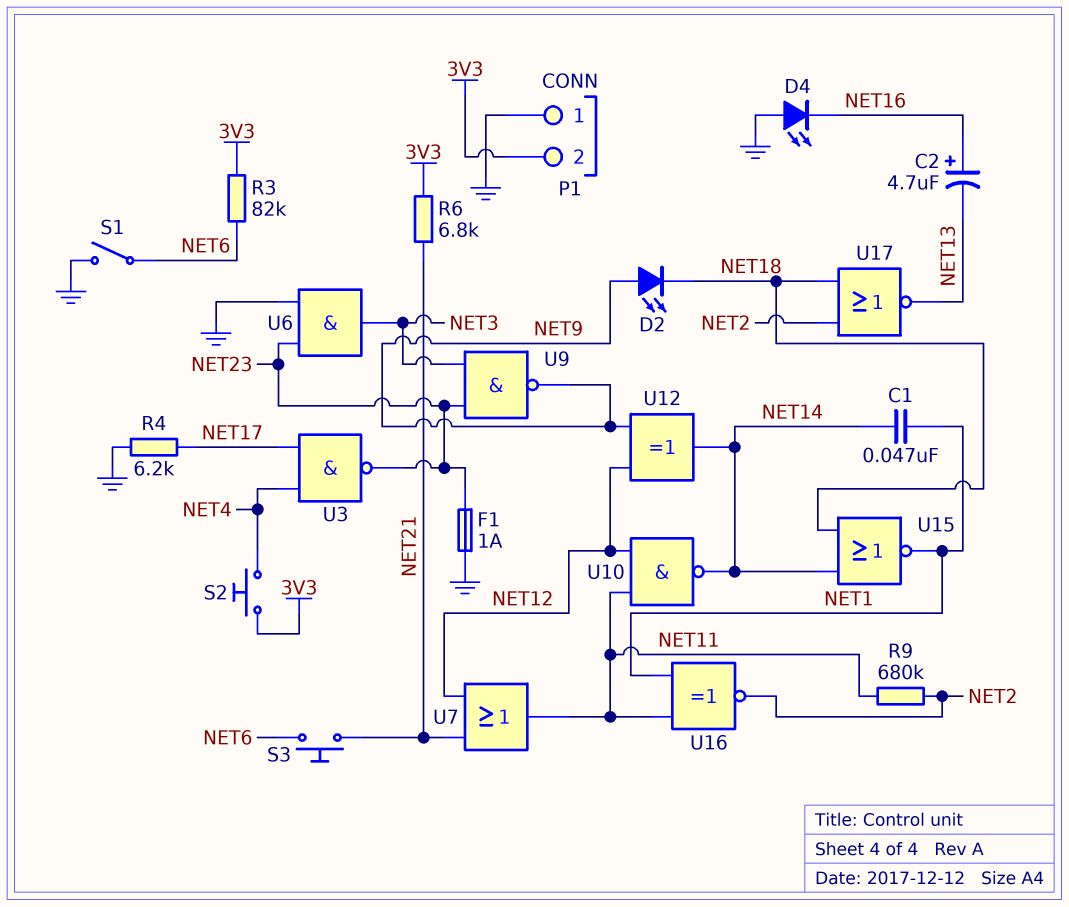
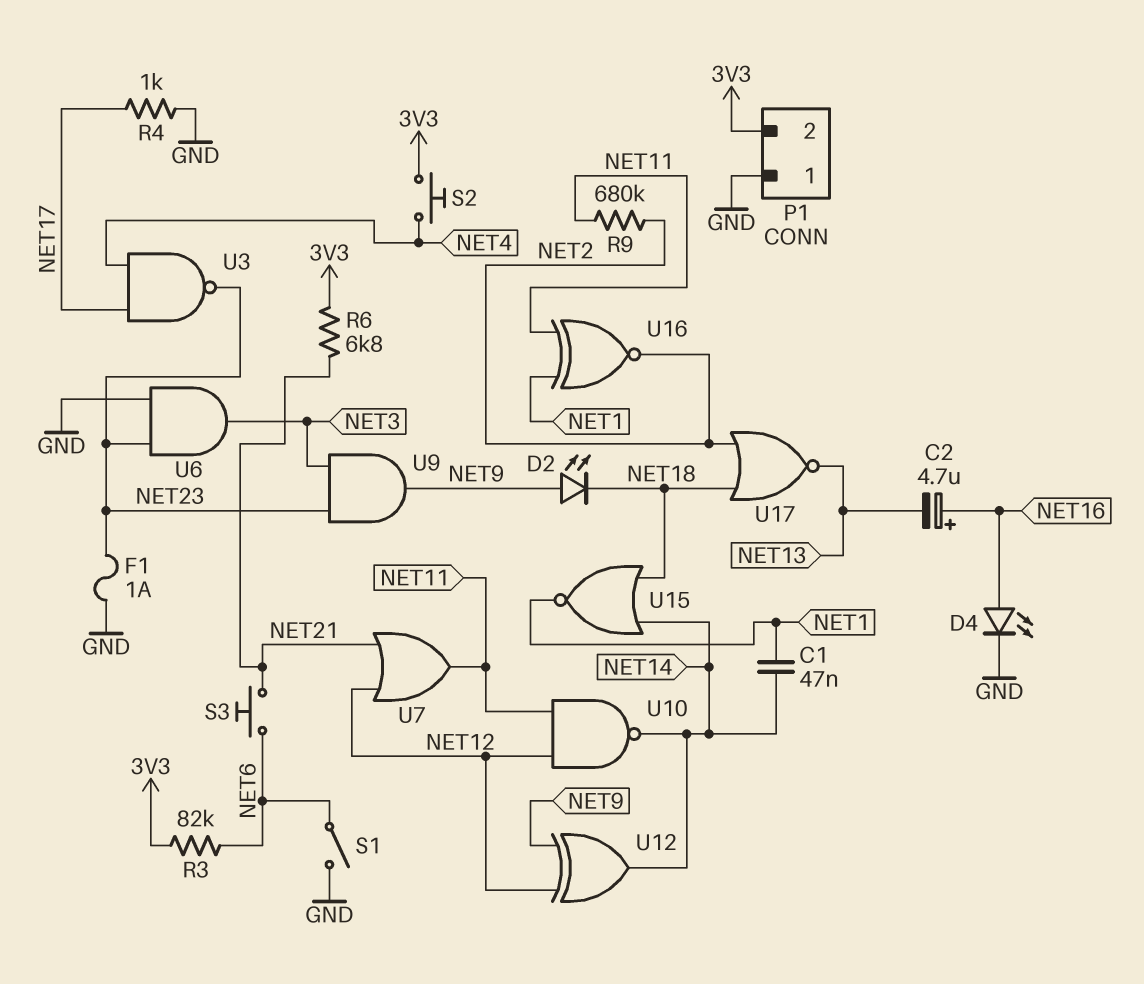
D4: LED (A GND, K NET16) -> LED (A NET16, K GND)
R4: 6.2k (GND, NET17) -> 1k (GND, NET17)
U9: NAND (in NET3, in NET23, out NET9) -> AND (in NET3, in NET23, out NET9)

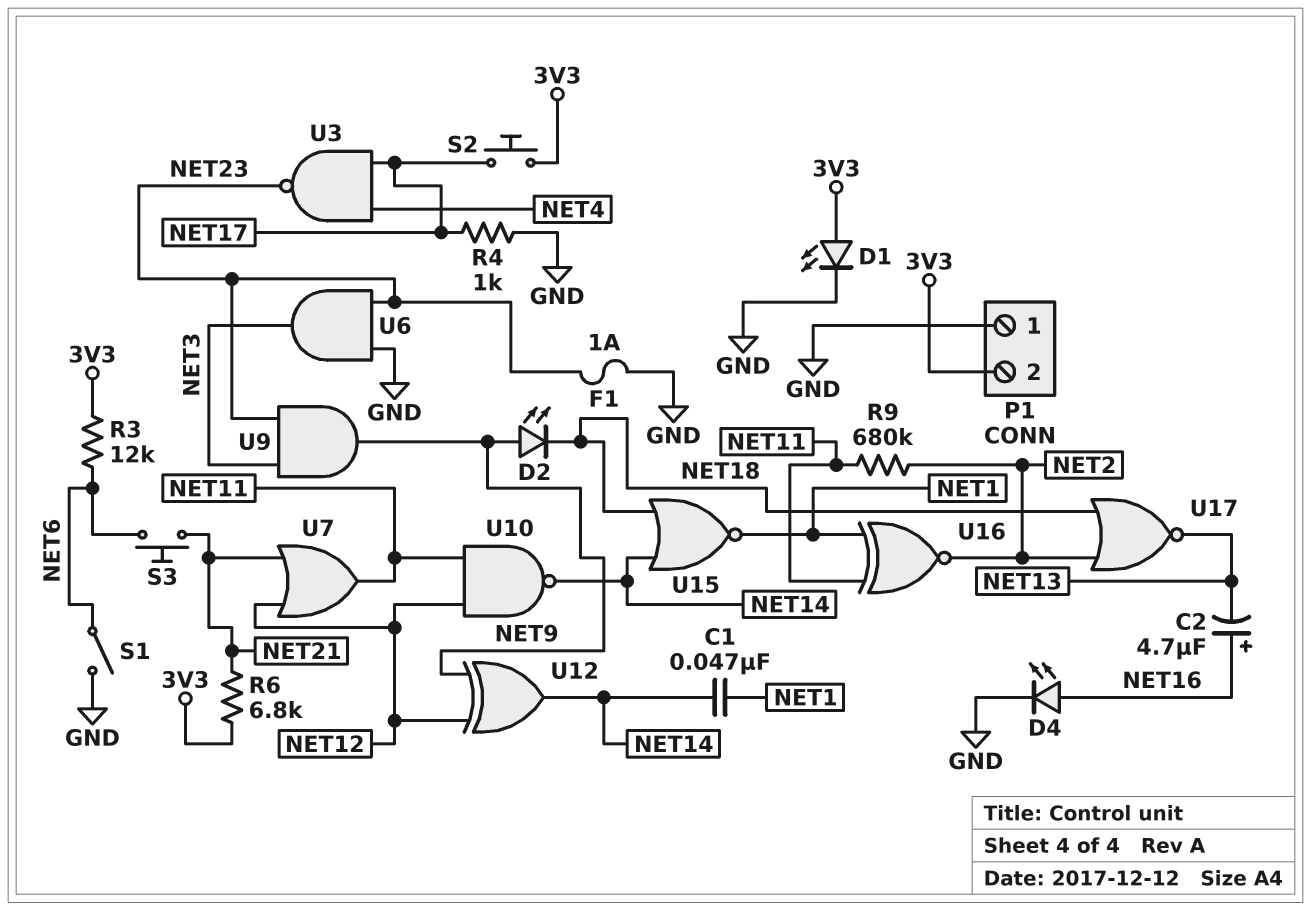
D1: none -> LED (A 3V3, K GND)
R3: 82k (3V3, NET6) -> 12k (3V3, NET6)
S2: button (3V3, NET4) -> button (3V3, NET17)

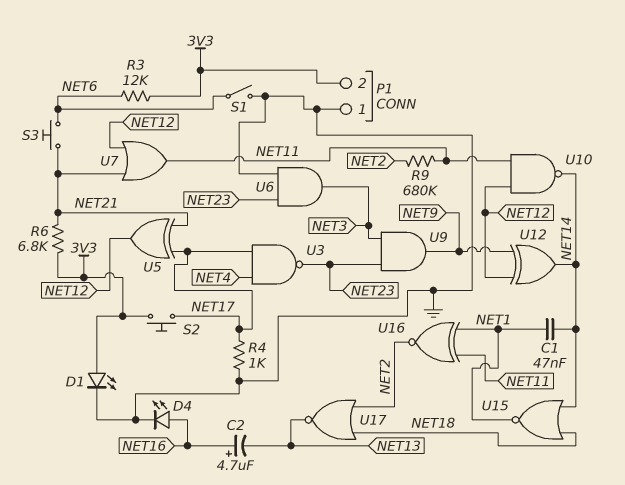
D2: LED (A NET9, K NET18) -> none
F1: 1A (GND, NET23) -> none
U5: none -> XOR (in NET17, in NET21, out NET12)

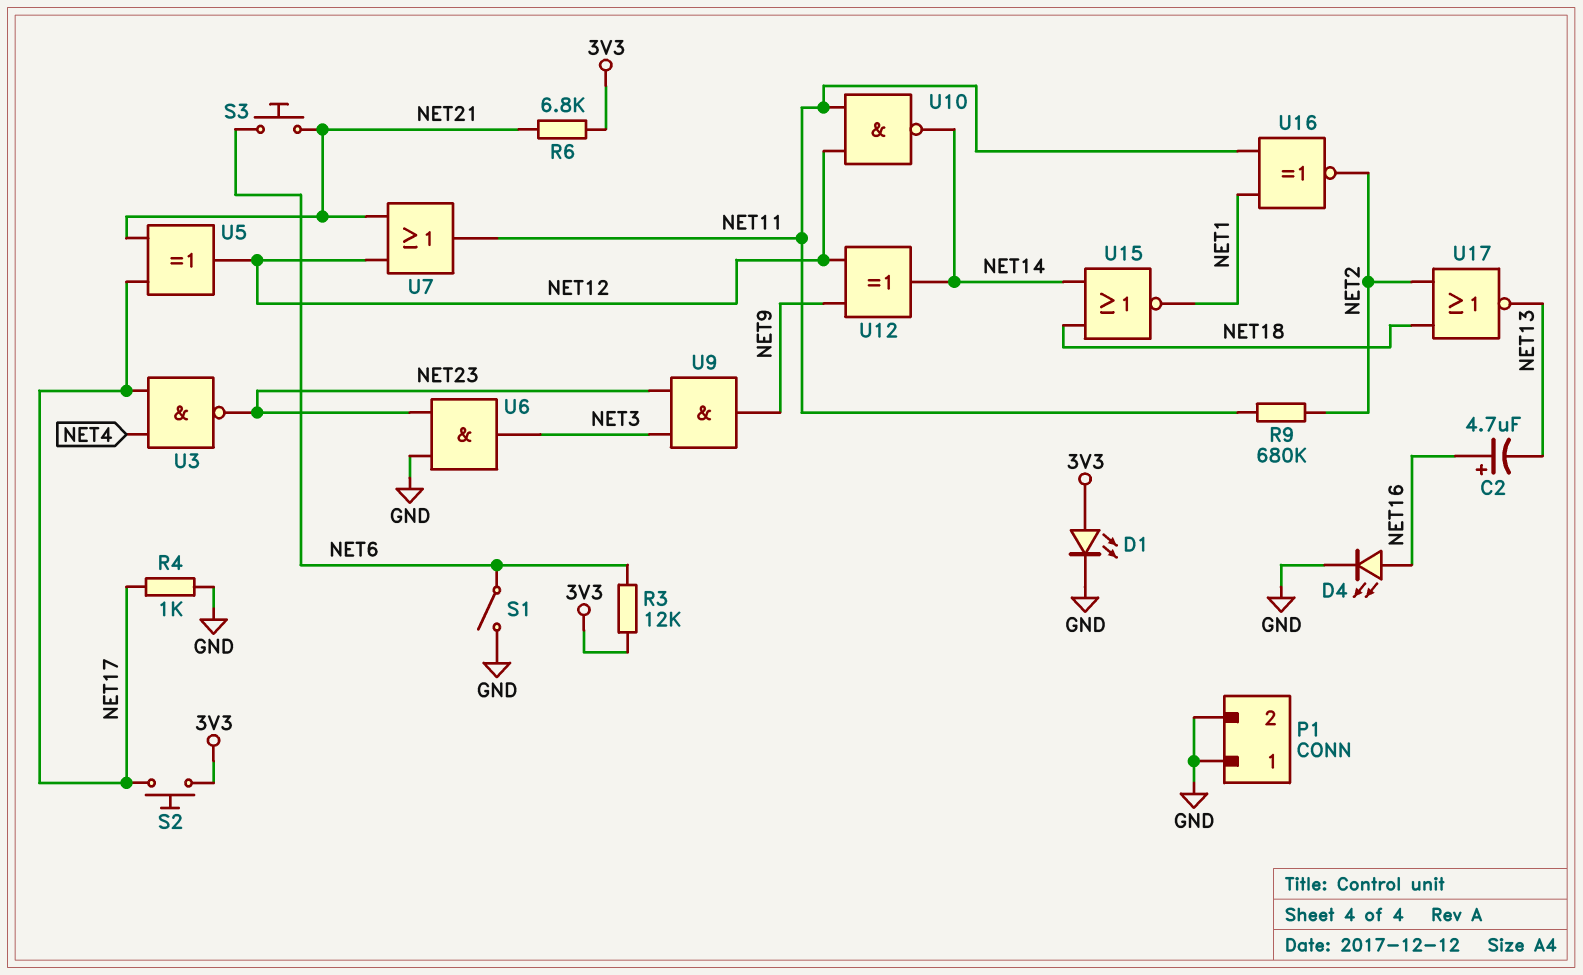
C1: 47nF (NET1, NET14) -> none
P1 pin 2: 3V3 -> GND

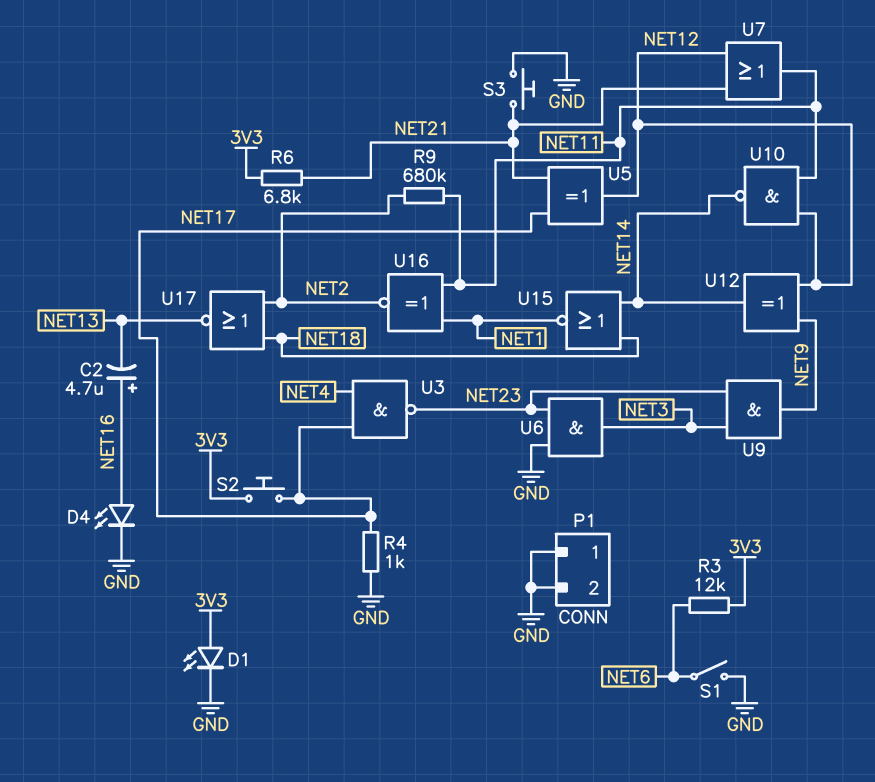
S3: button (NET6, NET21) -> button (GND, NET21)

